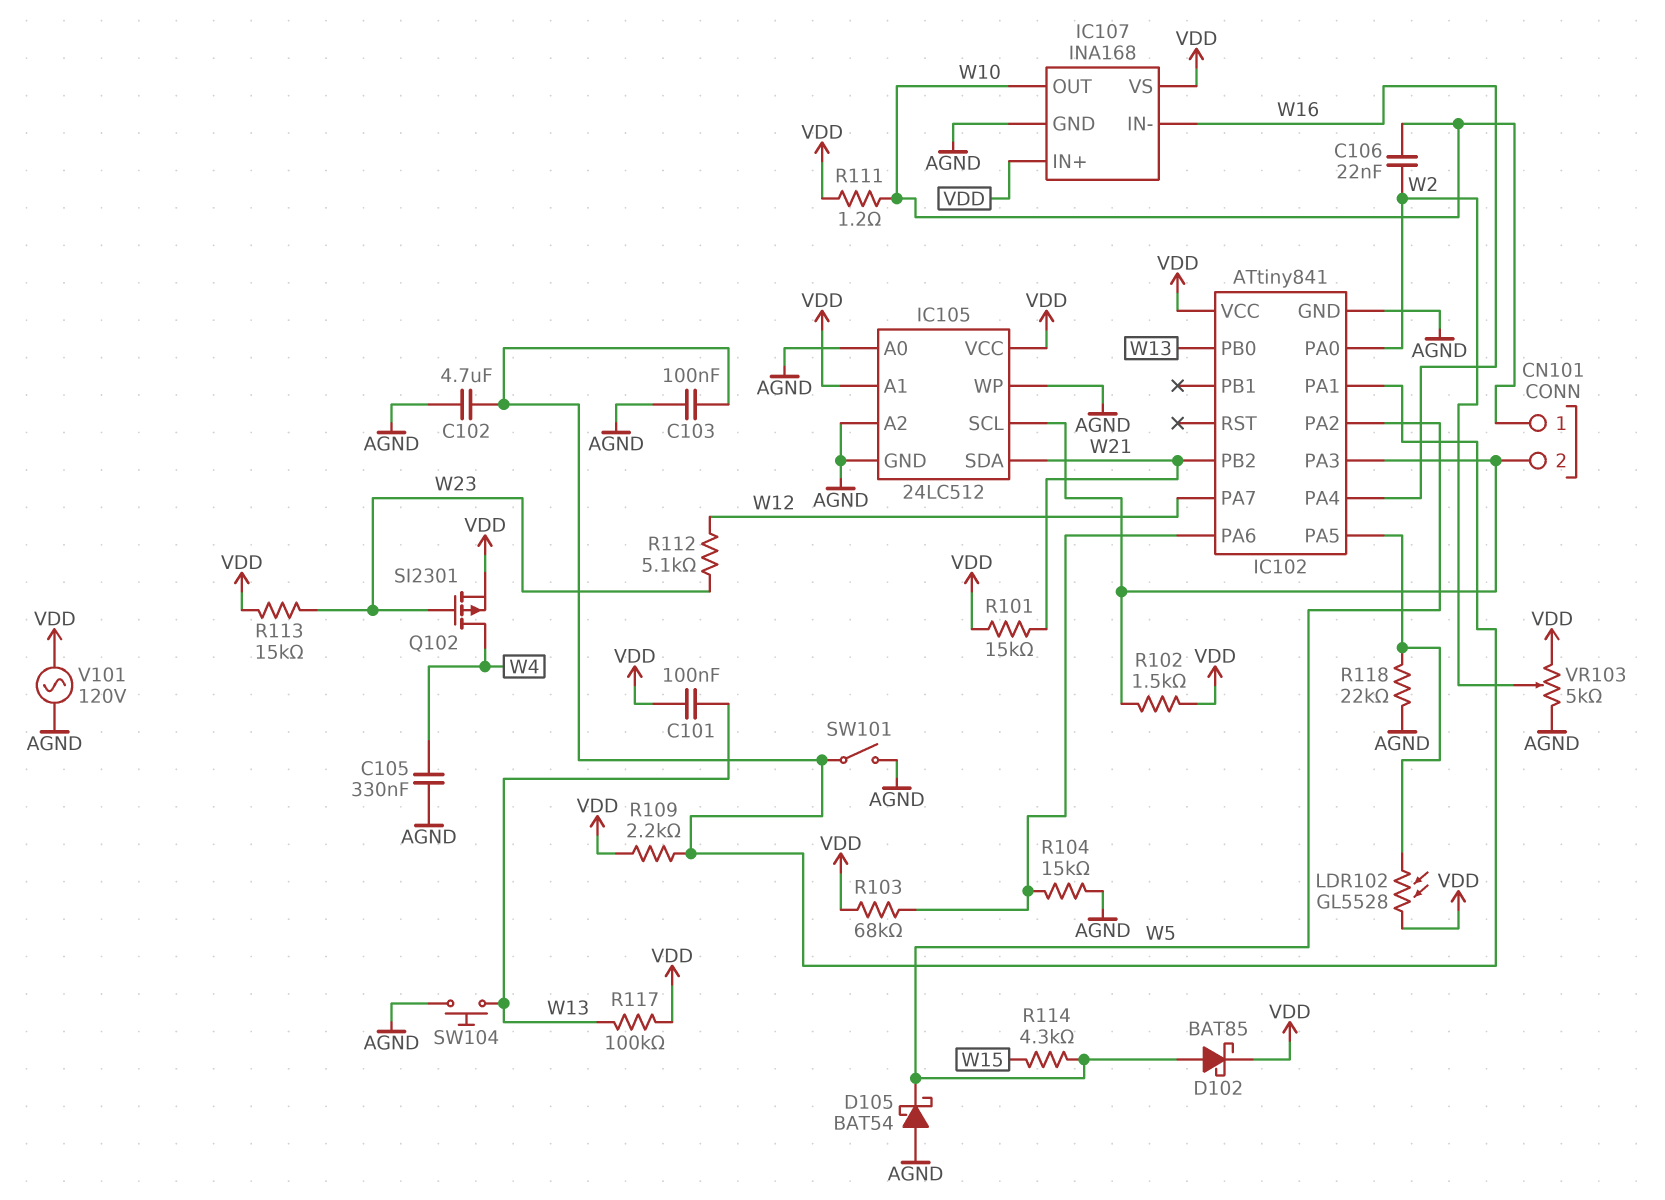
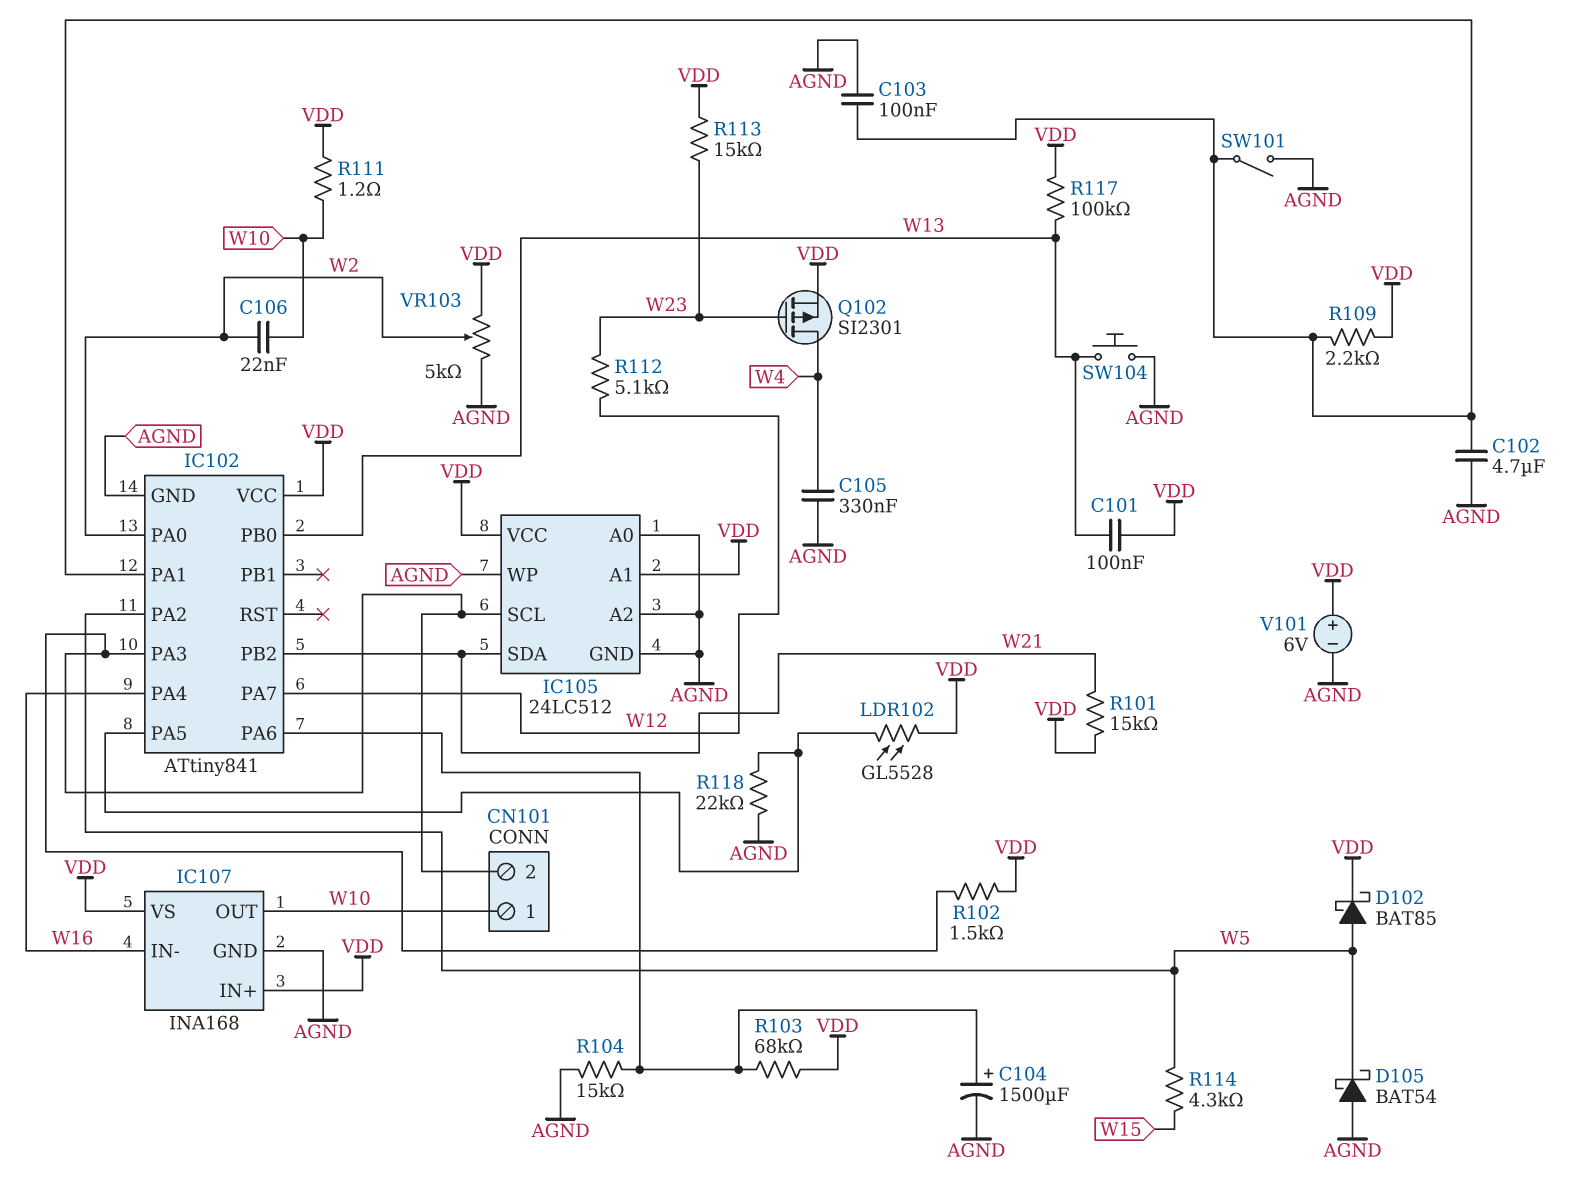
C104: none -> 1500uF (plus IC102/PA6, minus AGND)
V101: AC 120V (AGND, VDD) -> 6V (plus VDD, minus AGND)

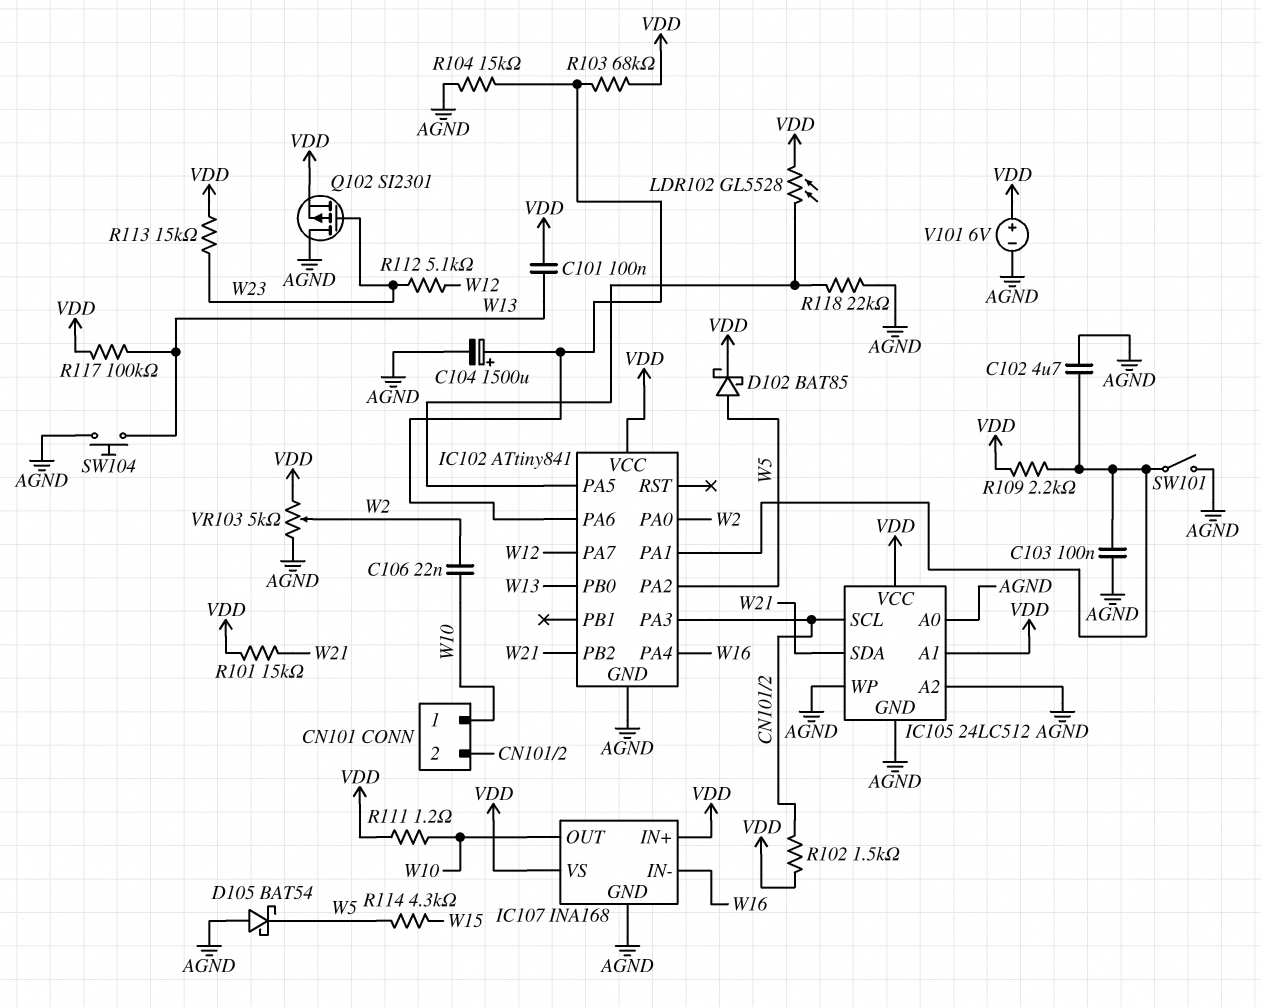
C105: 330nF (AGND, W4) -> none
Q102: PMOS SI2301 (G W23, D W4, S VDD) -> PMOS SI2301 (G W23, D AGND, S VDD)

